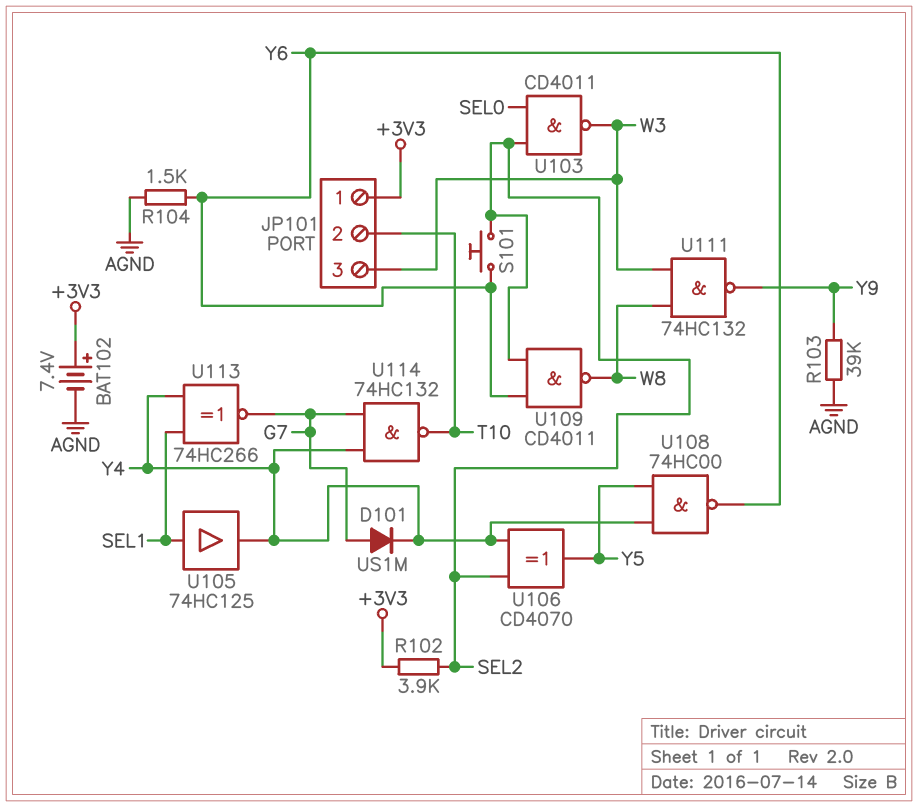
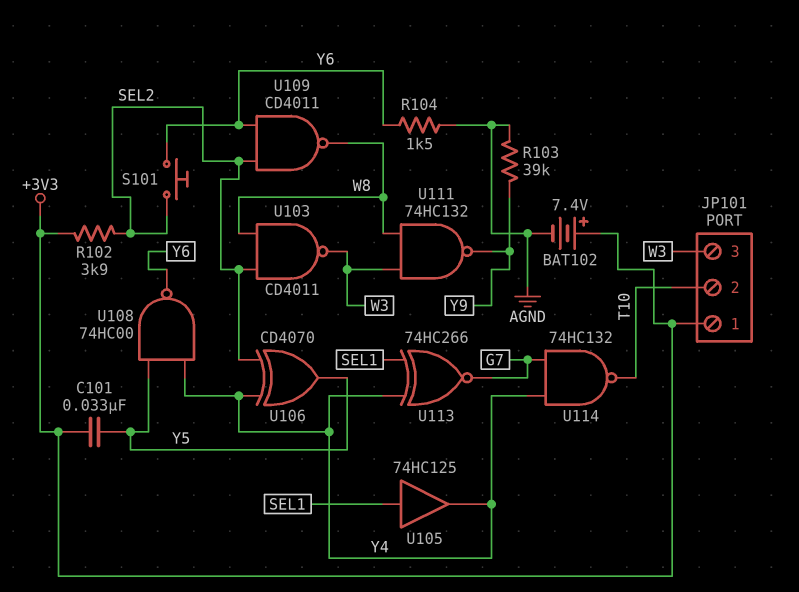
C101: none -> 33nF (+3V3, Y5)
D101: diode US1M (A G7, K Y4) -> none
U103: NAND CD4011 (in SEL0, in SEL2, out W3) -> NAND CD4011 (in SEL2, in W8, out W3)

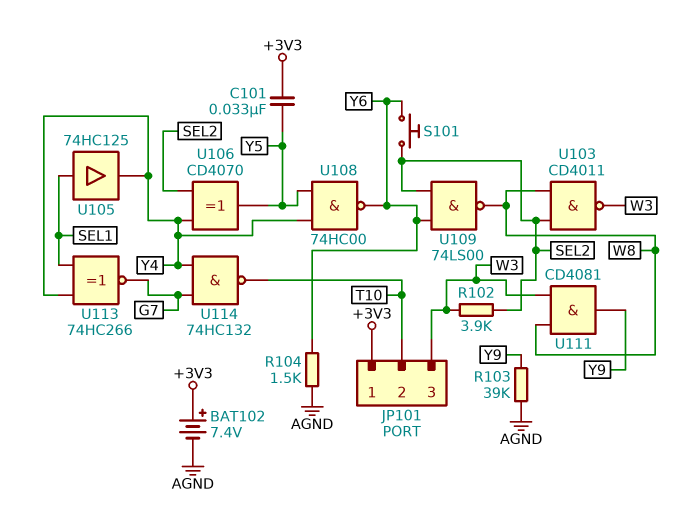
R102: 3.9k (+3V3, SEL2) -> 3.9k (SEL2, W3)
U109: NAND CD4011 (in SEL2, in Y6, out W8) -> NAND 74LS00 (in SEL2, in Y6, out W8)
U111: NAND 74HC132 (in W3, in W8, out Y9) -> AND CD4081 (in W3, in W8, out Y9)

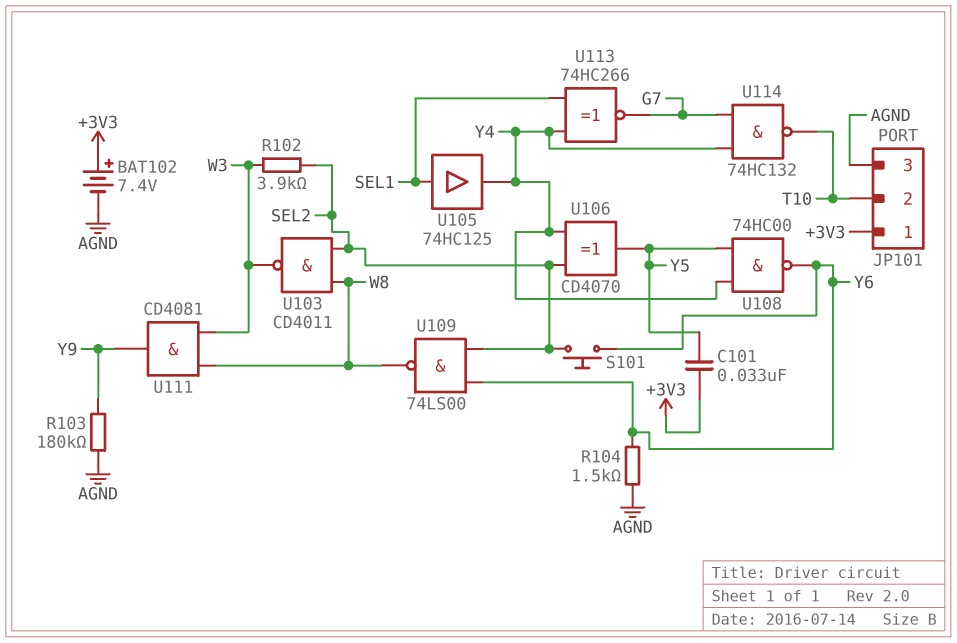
JP101 pin 3: W3 -> AGND
R103: 39k (AGND, Y9) -> 180k (AGND, Y9)

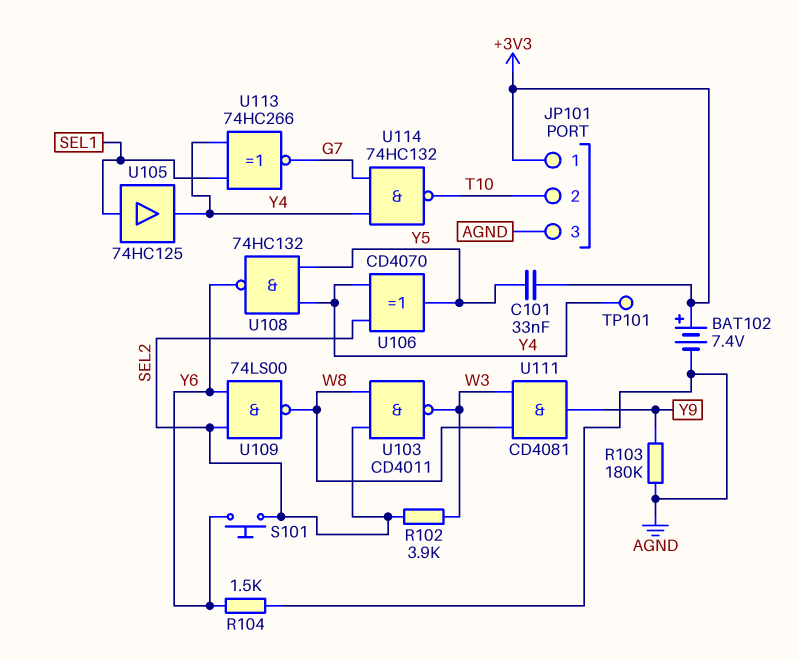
TP101: none -> test point (Y4)
U108: NAND 74HC00 (in Y4, in Y5, out Y6) -> NAND 74HC132 (in Y4, in Y5, out Y6)

